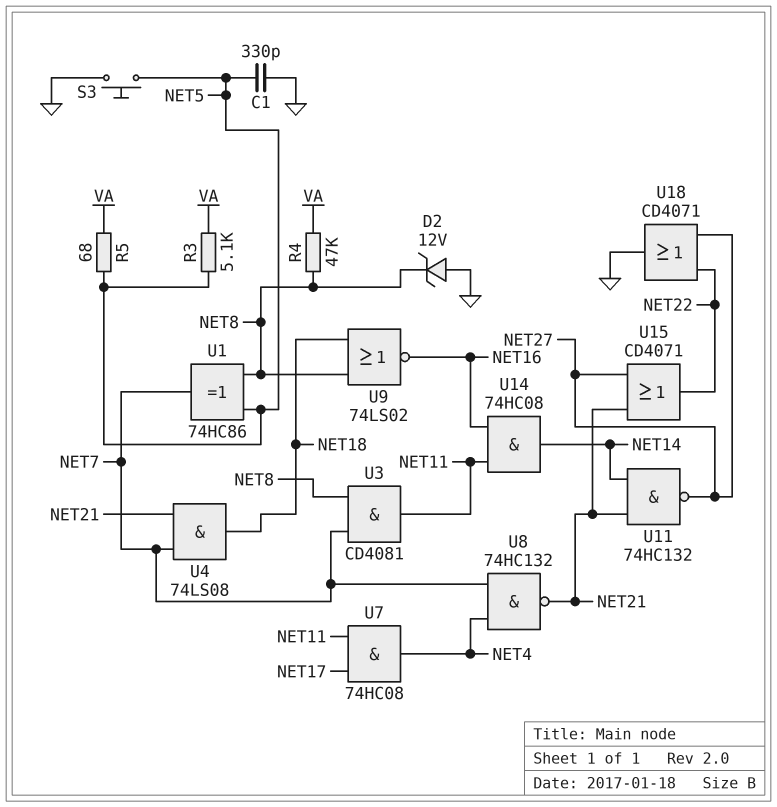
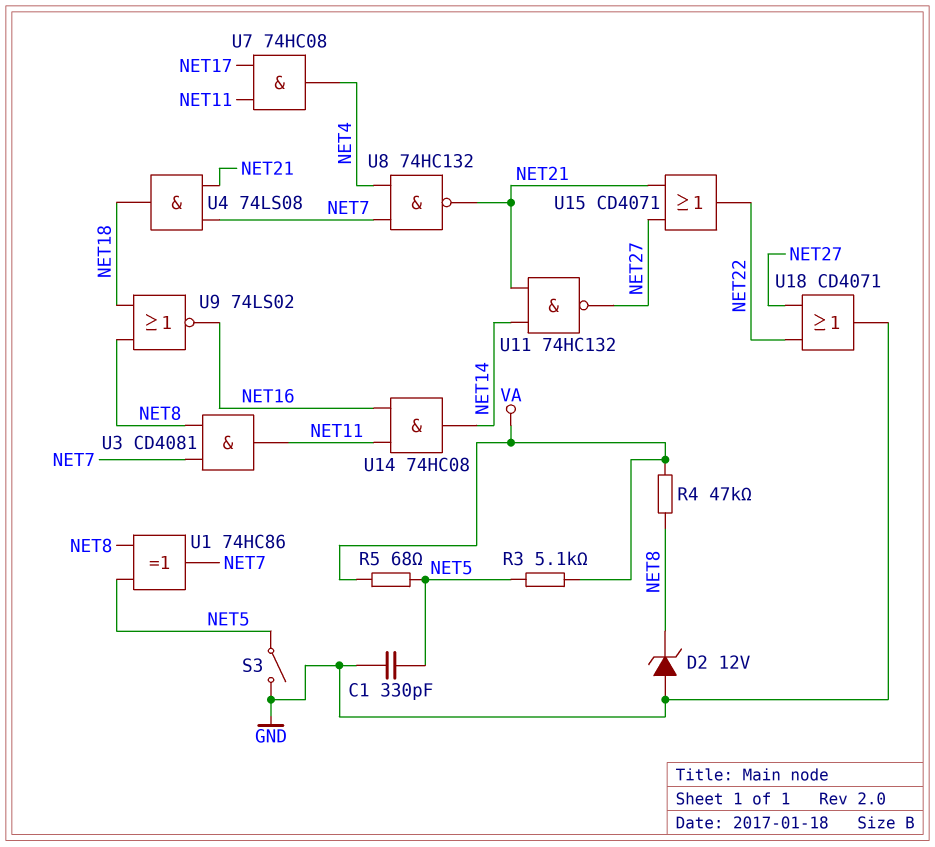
S3: button (GND, NET5) -> switch (GND, NET5)

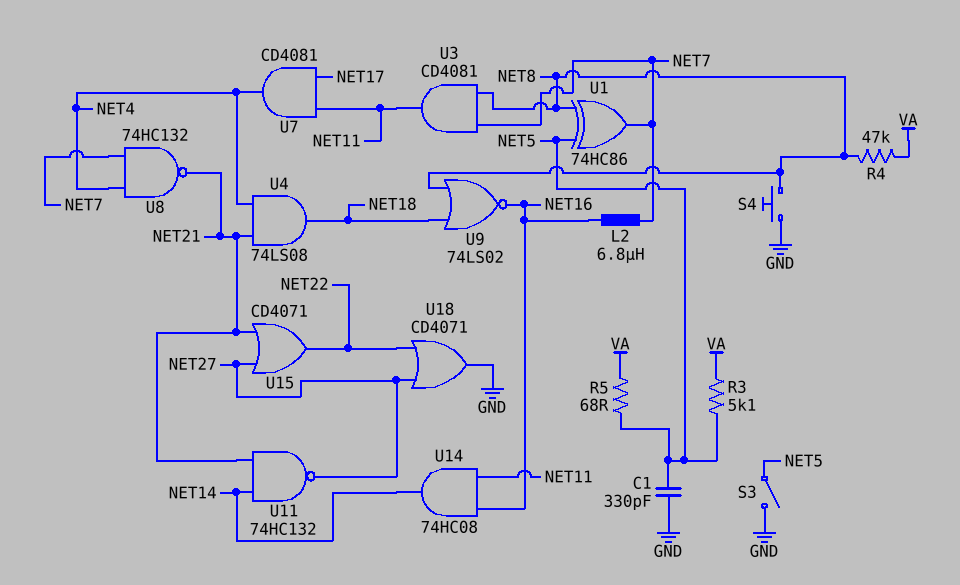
D2: zener 12V (A GND, K NET8) -> none
L2: none -> 6.8uH (NET7, NET16)
S4: none -> button (GND, NET8)
U4: AND 74LS08 (in NET7, in NET21, out NET18) -> AND 74LS08 (in NET4, in NET21, out NET18)
U7: AND 74HC08 (in NET11, in NET17, out NET4) -> AND CD4081 (in NET11, in NET17, out NET4)

